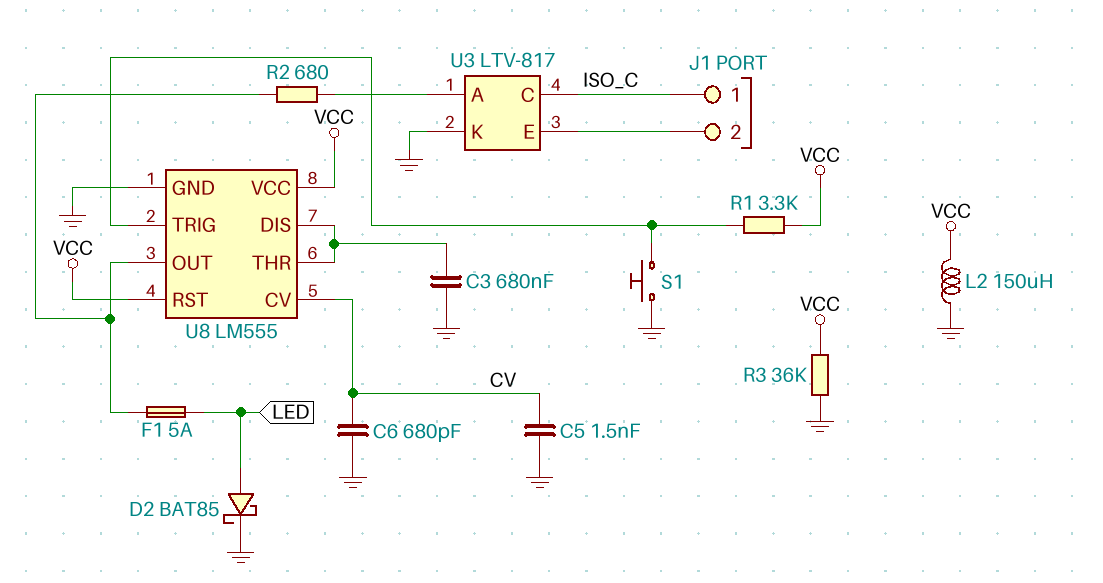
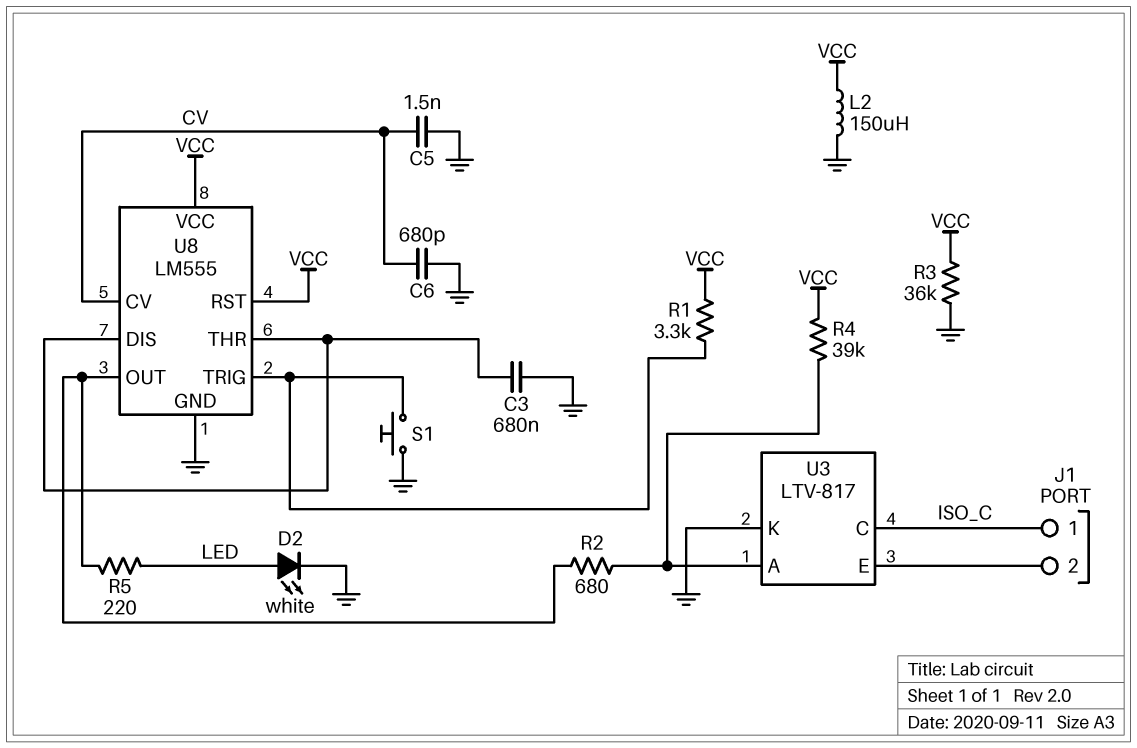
D2: schottky BAT85 (A LED, K GND) -> LED white (A LED, K GND)
F1: 5A (LED, U8/OUT) -> none
R4: none -> 39k (U3/A, VCC)
R5: none -> 220 (LED, U8/OUT)

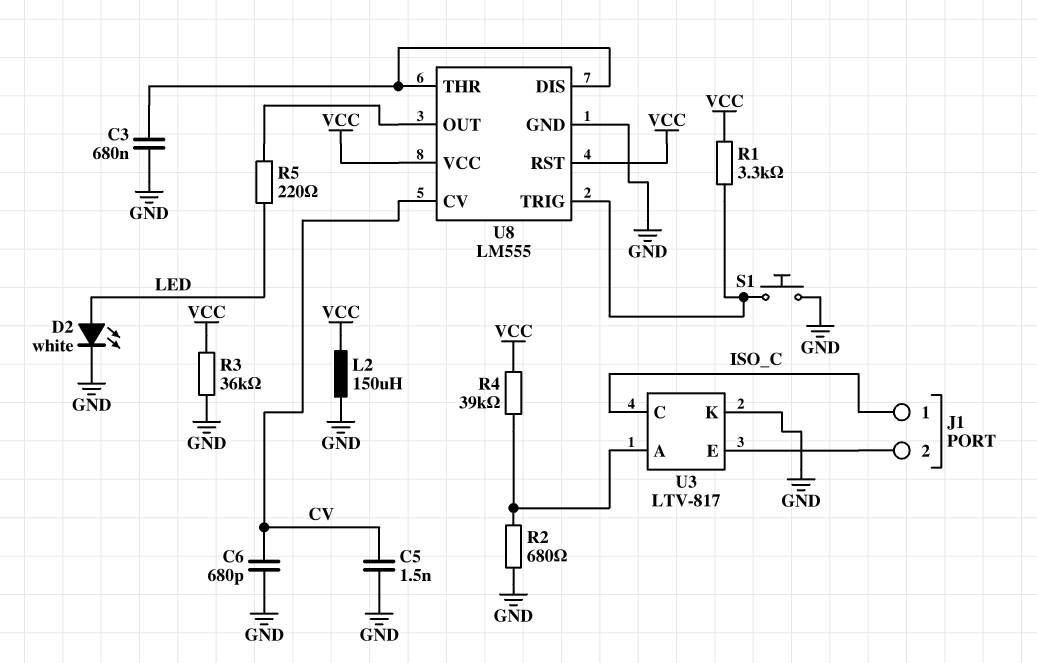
R2: 680 (U3/A, U8/OUT) -> 680 (GND, U3/A)

